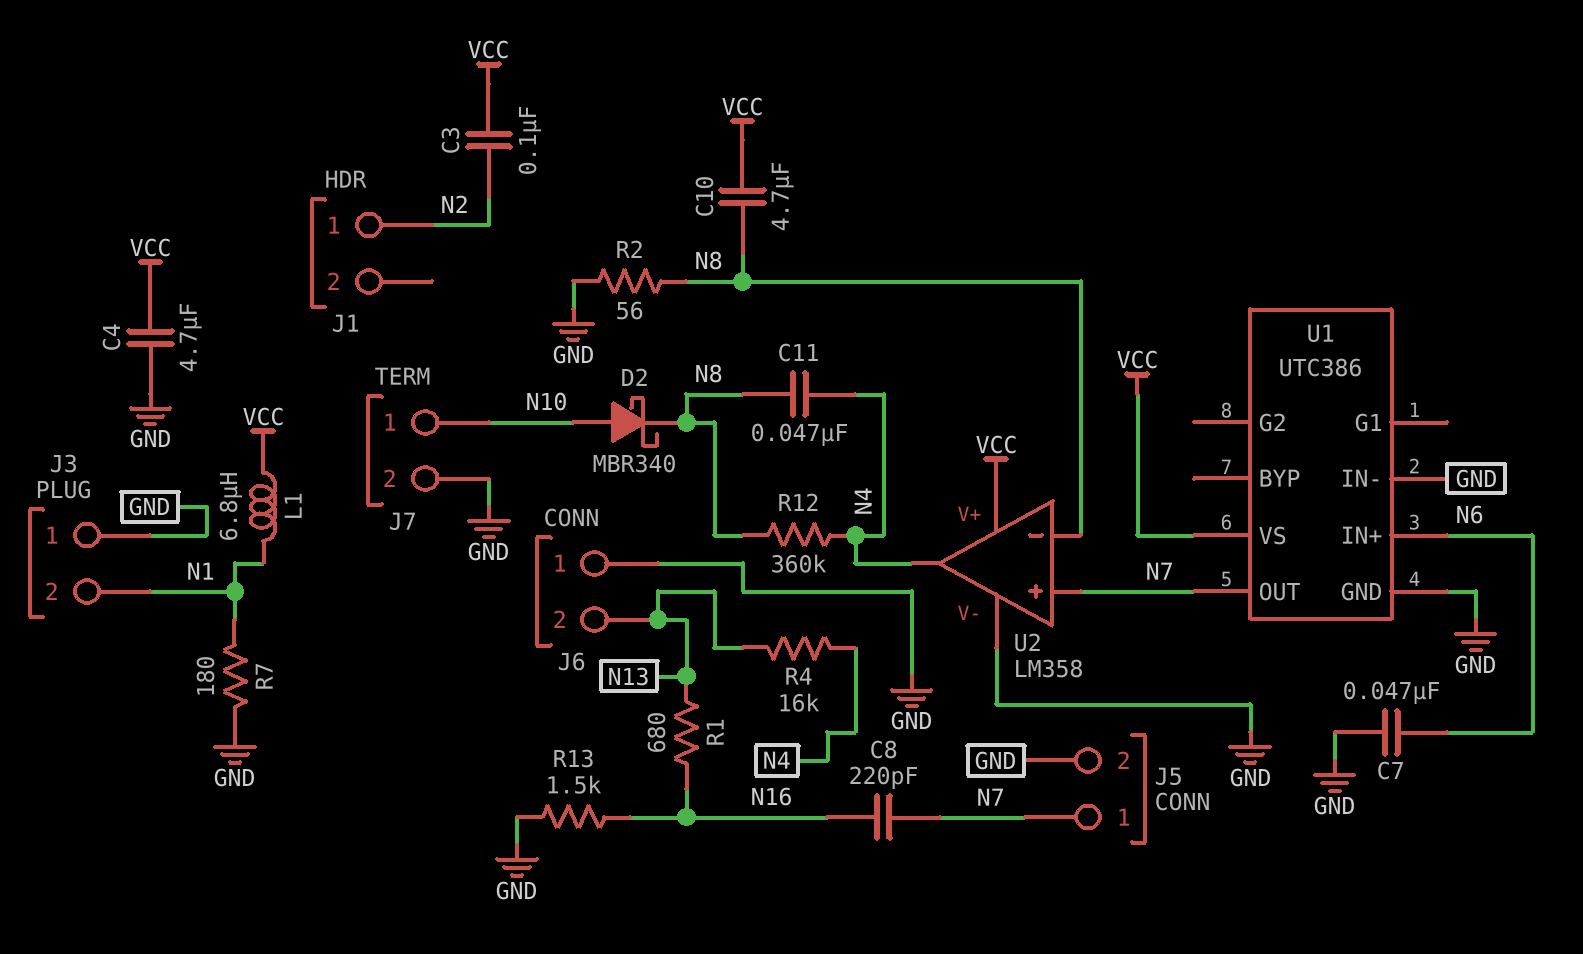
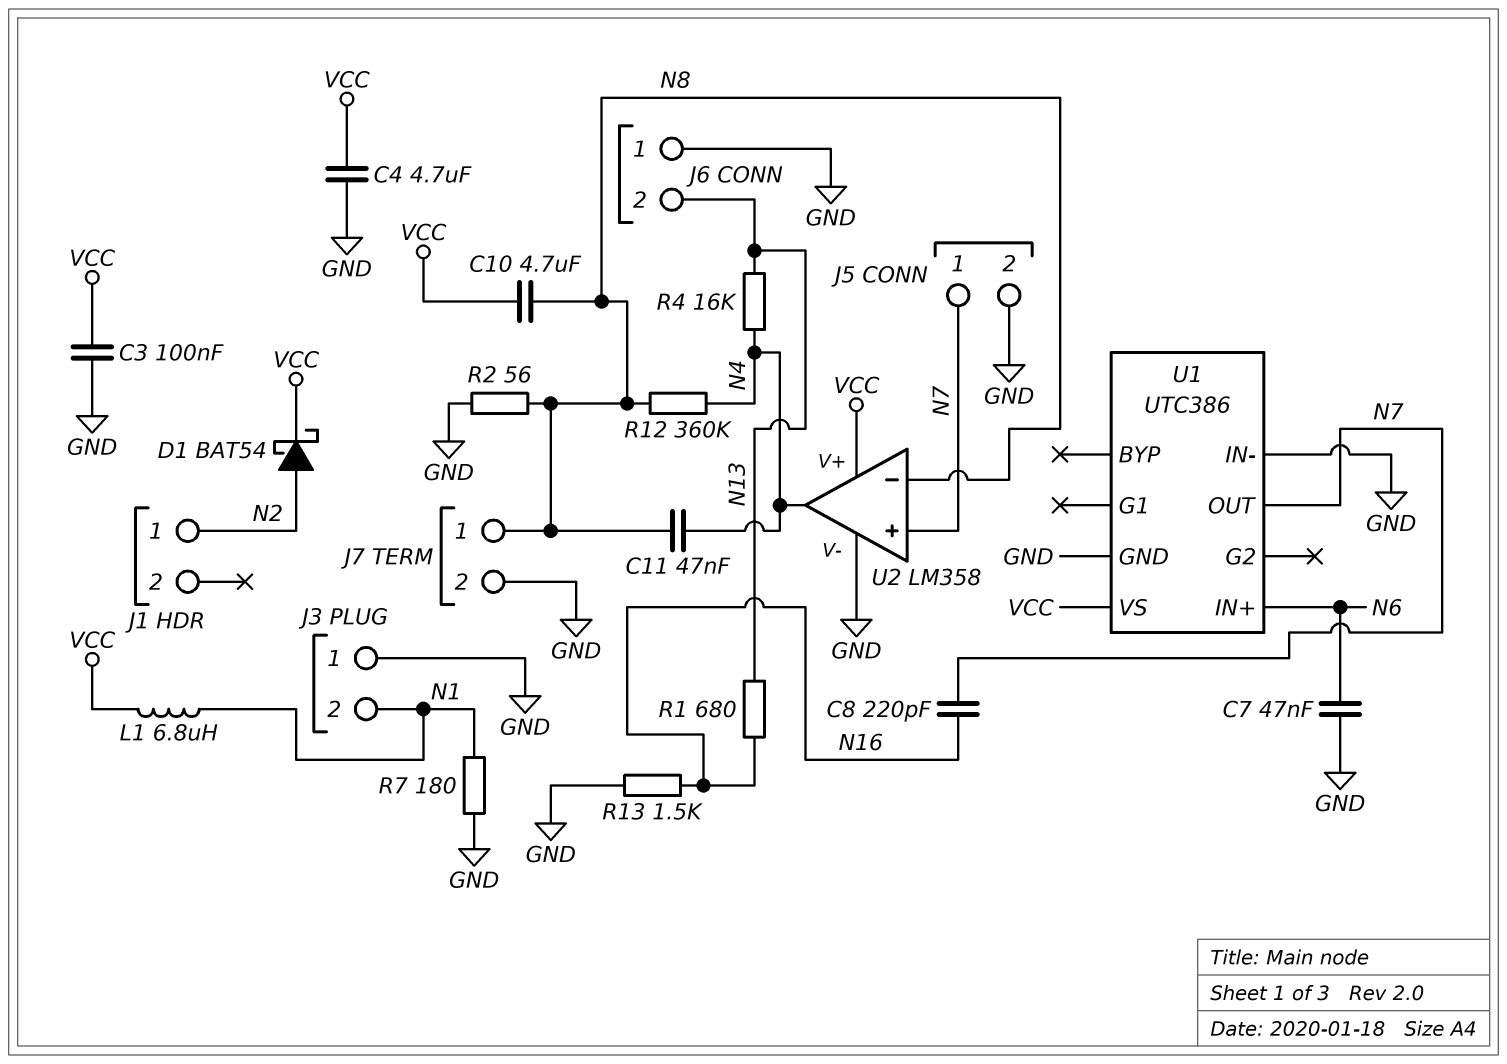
C3: 100nF (N2, VCC) -> 100nF (GND, VCC)
D1: none -> schottky BAT54 (A N2, K VCC)
D2: schottky MBR340 (A N10, K N8) -> none
J7 pin 1: N10 -> N8

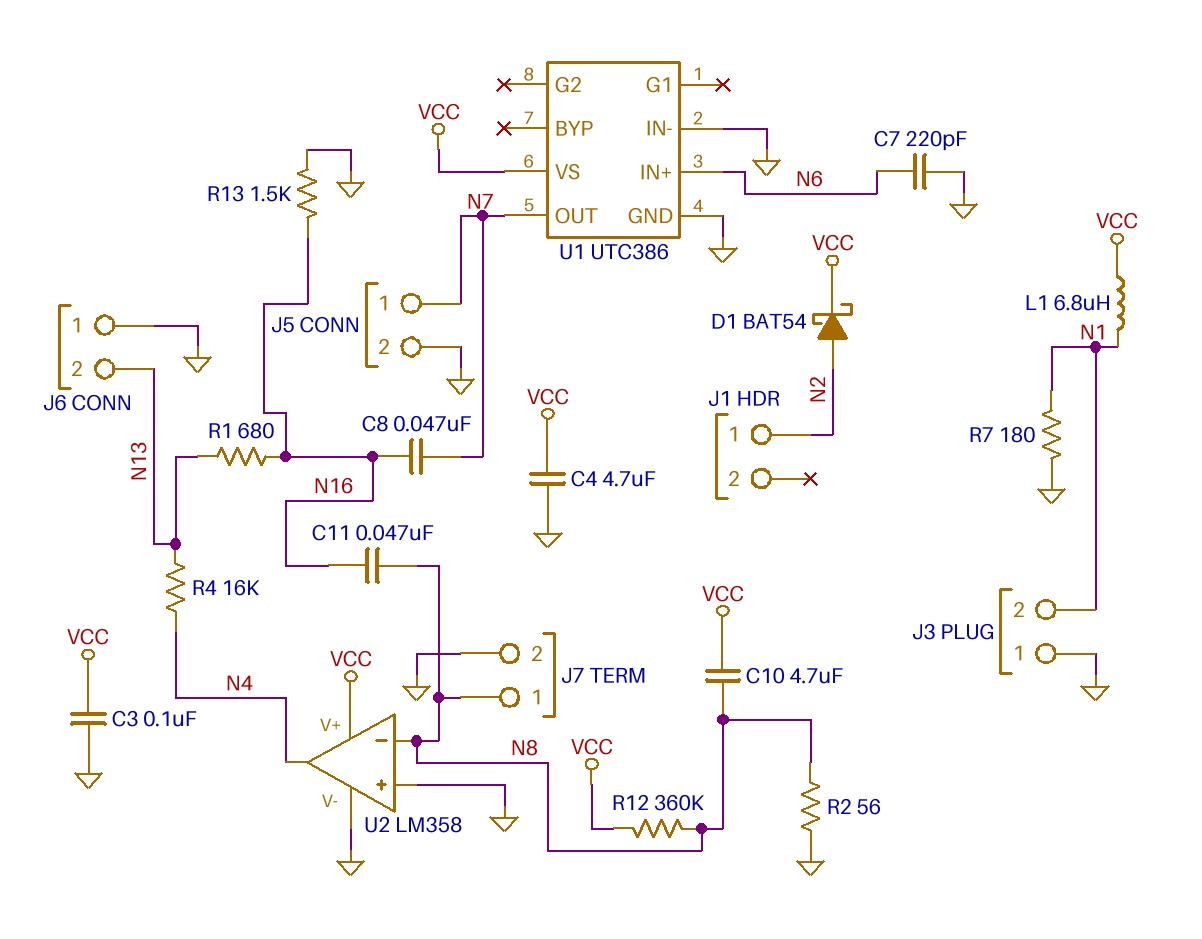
C7: 47nF (GND, N6) -> 220pF (GND, N6)
C8: 220pF (N7, N16) -> 47nF (N7, N16)
C11: 47nF (N4, N8) -> 47nF (N8, N16)
R12: 360k (N4, N8) -> 360k (N8, VCC)
U2 pin in+: N7 -> GND

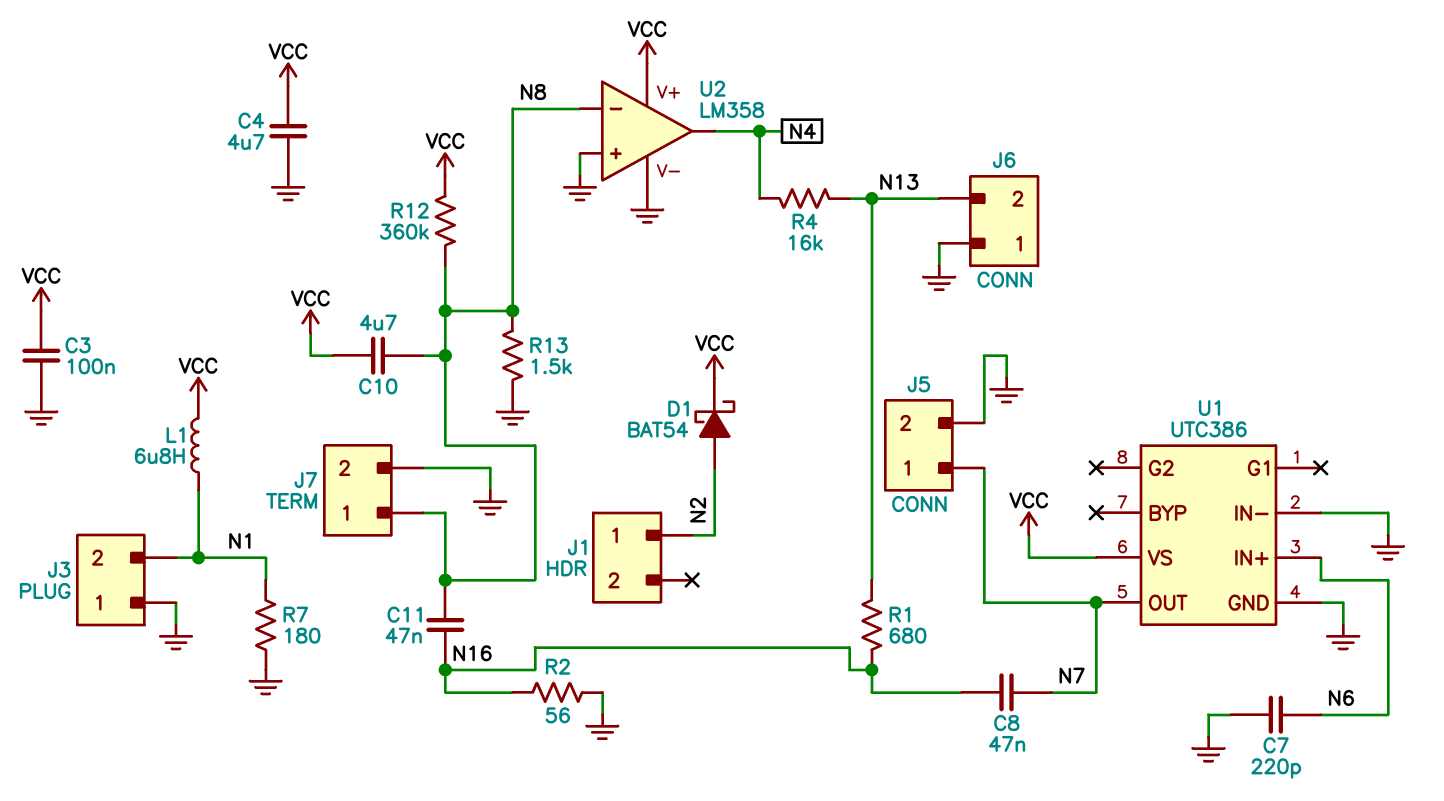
R2: 56 (GND, N8) -> 56 (GND, N16)
R13: 1.5k (GND, N16) -> 1.5k (GND, N8)

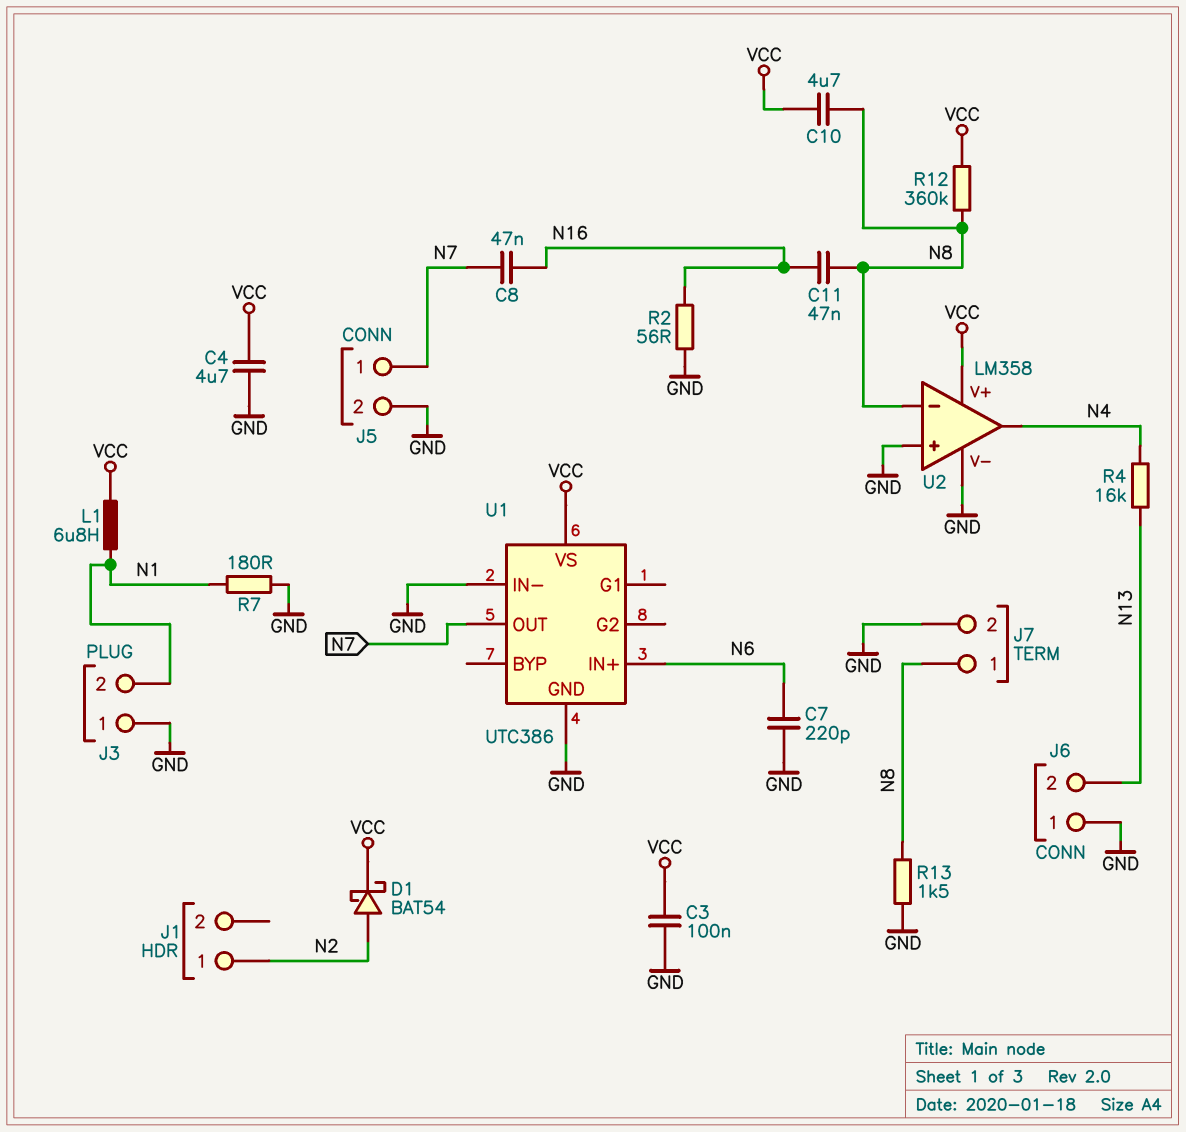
R1: 680 (N13, N16) -> none

